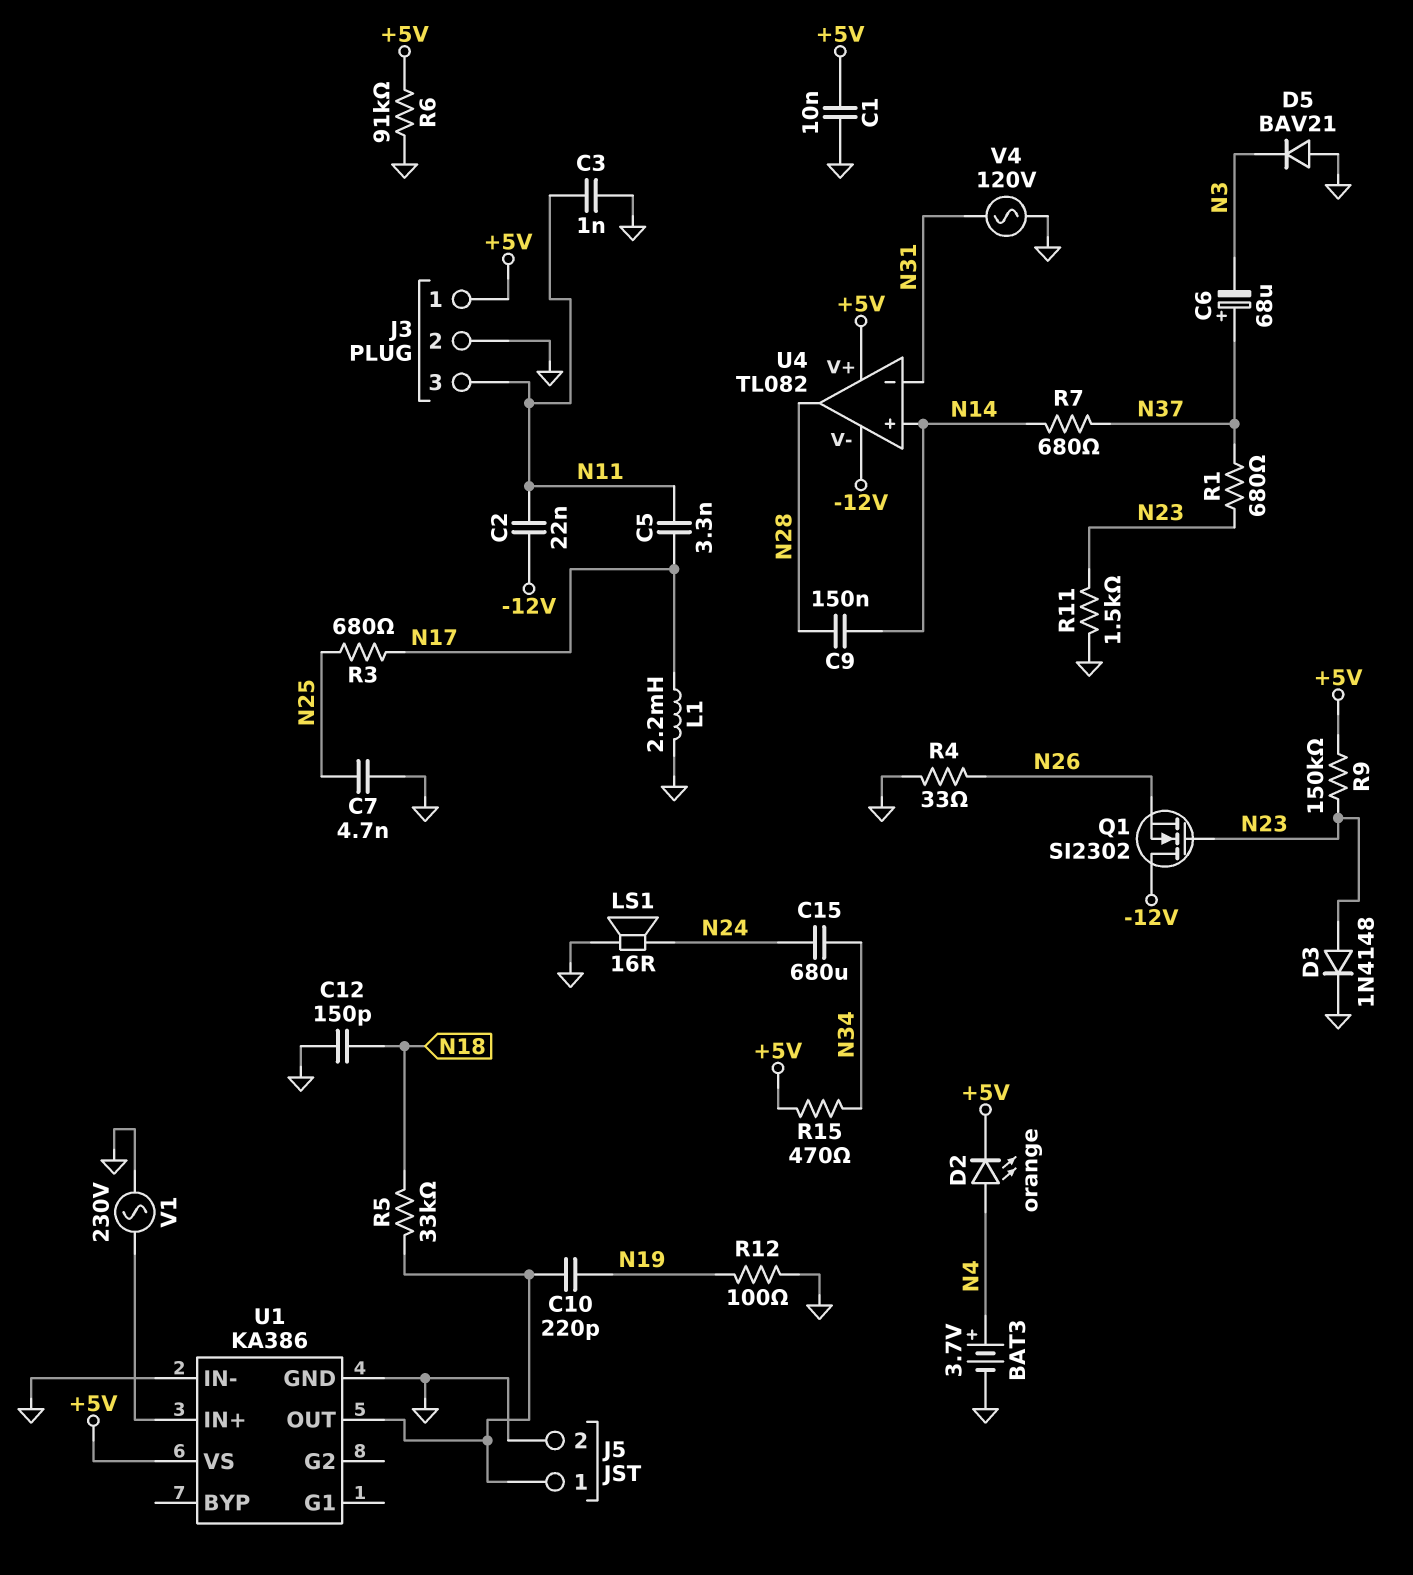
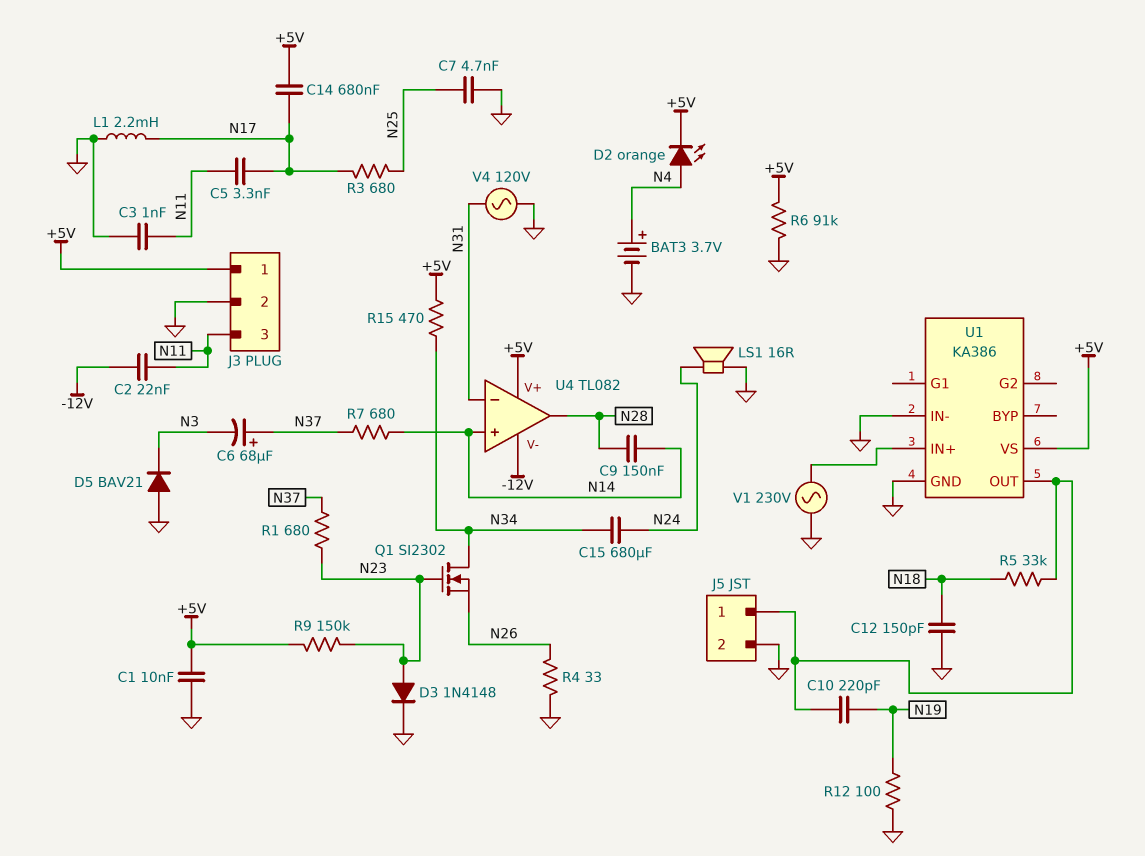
C14: none -> 680nF (+5V, N17)
Q1: NMOS SI2302 (G N23, D -12V, S N26) -> NMOS SI2302 (G N23, D N34, S N26)
R11: 1.5k (GND, N23) -> none

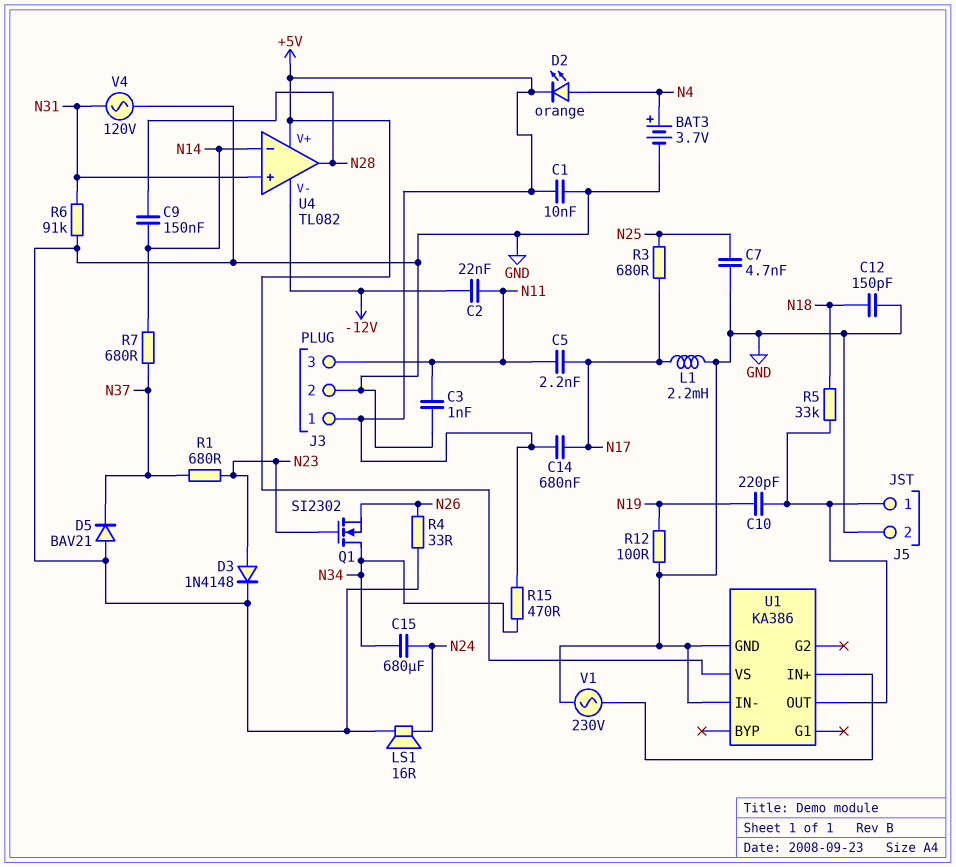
C5: 3.3nF (N11, N17) -> 2.2nF (N11, N17)
C6: 68uF (plus N37, minus N3) -> none
D5: diode BAV21 (A GND, K N3) -> diode BAV21 (A GND, K N37)
R6: 91k (+5V, GND) -> 91k (GND, N31)
R9: 150k (+5V, N23) -> none
U4 pin in+: N14 -> N31
U4 pin in-: N31 -> N14

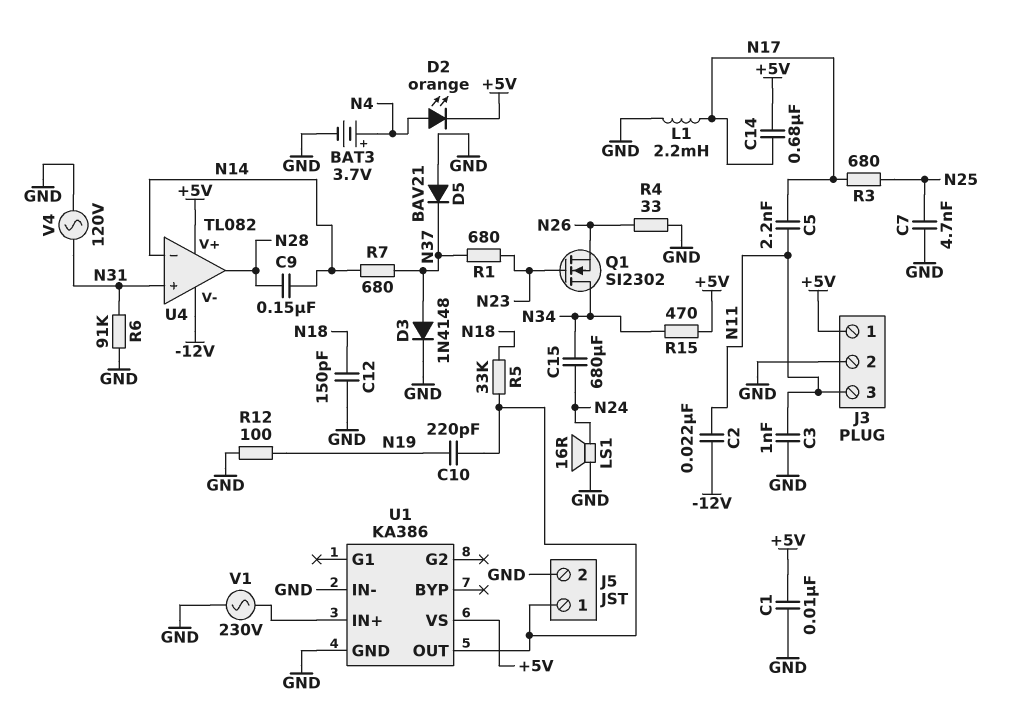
D3: diode 1N4148 (A N23, K GND) -> diode 1N4148 (A N37, K GND)

